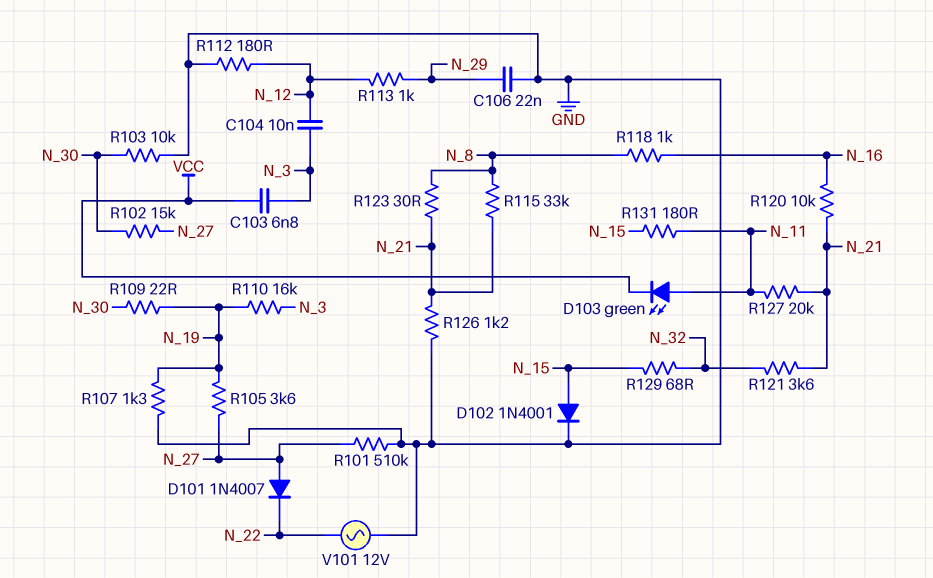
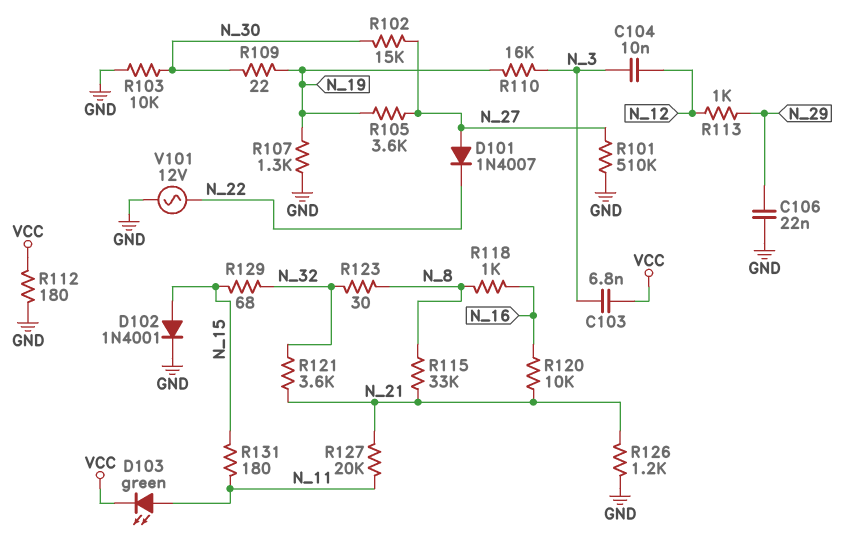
R112: 180 (GND, N_12) -> 180 (GND, VCC)
R123: 30 (N_8, N_21) -> 30 (N_8, N_32)

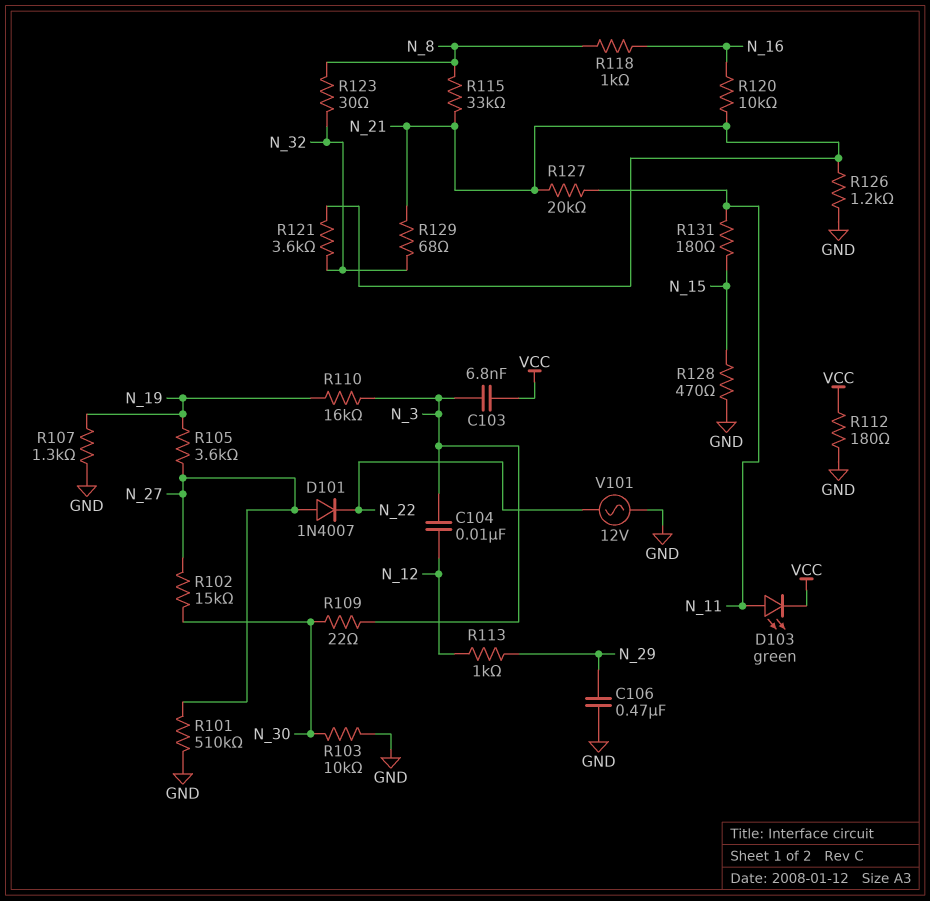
C106: 22nF (GND, N_29) -> 470nF (GND, N_29)
D102: diode 1N4001 (A N_15, K GND) -> none
R109: 22 (N_19, N_30) -> 22 (N_3, N_30)
R128: none -> 470 (GND, N_15)
R129: 68 (N_15, N_32) -> 68 (N_21, N_32)

